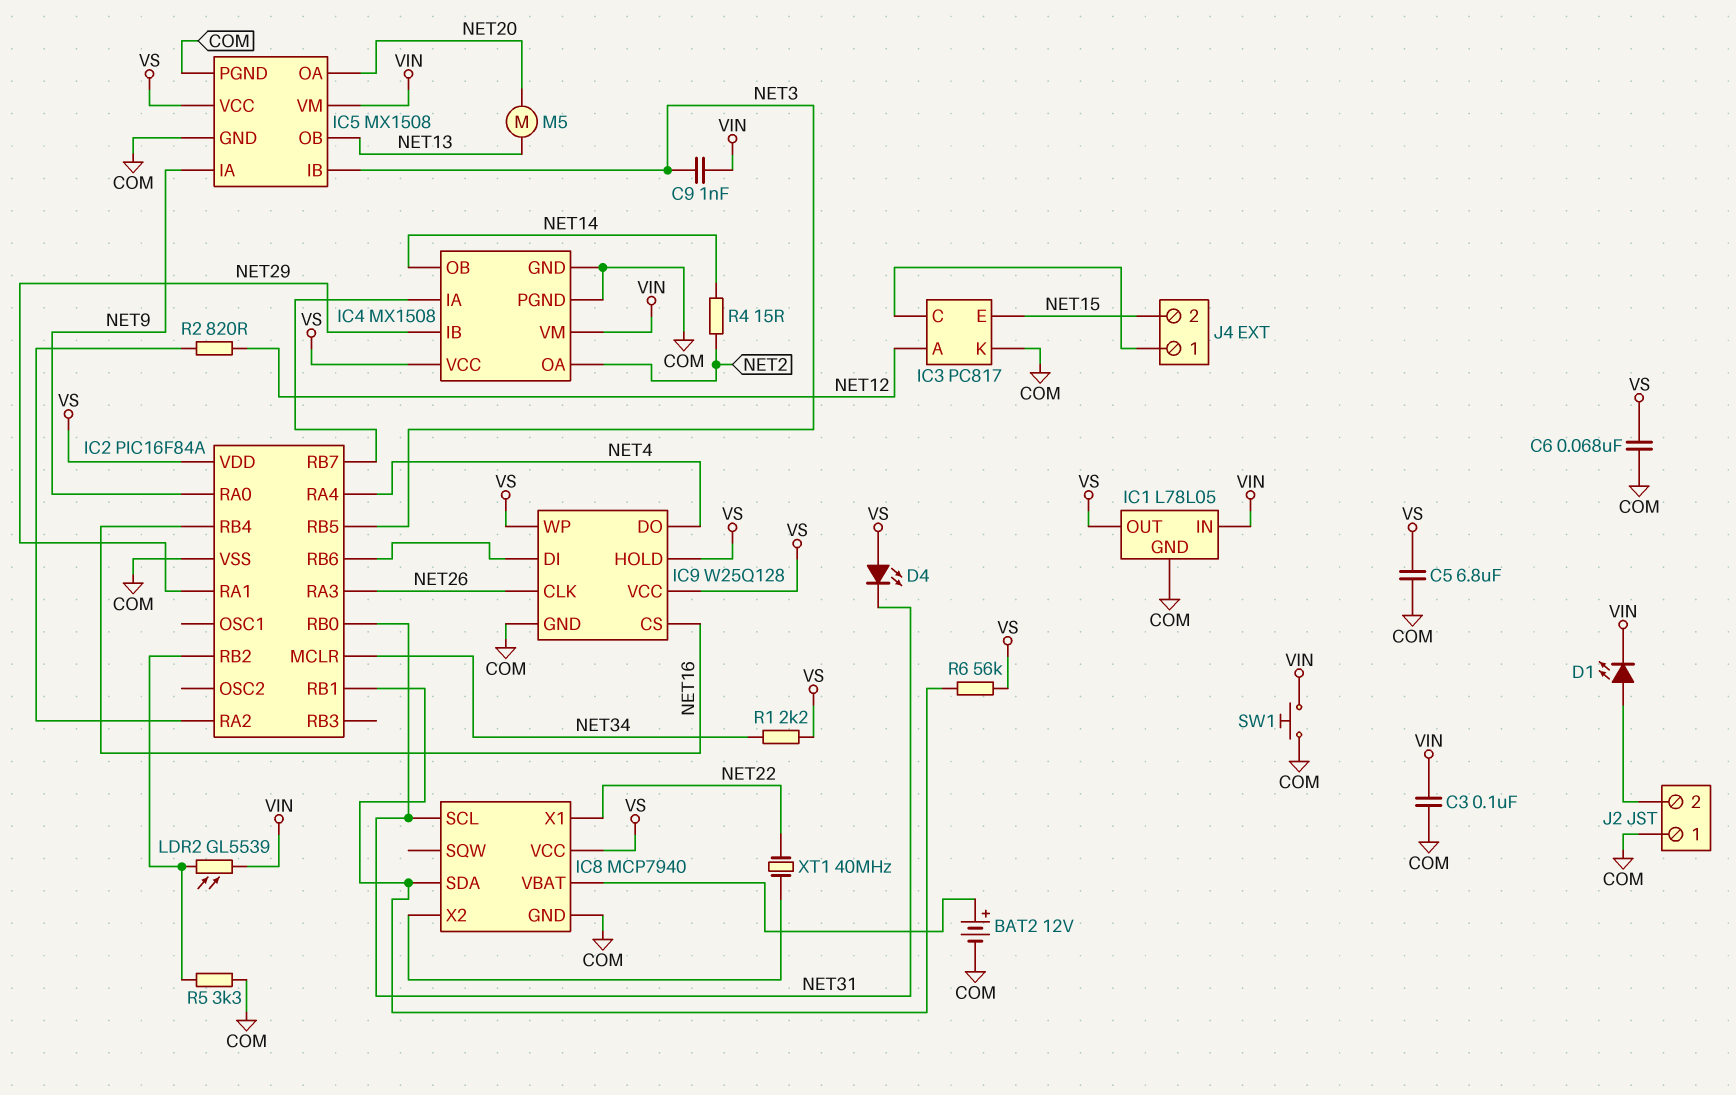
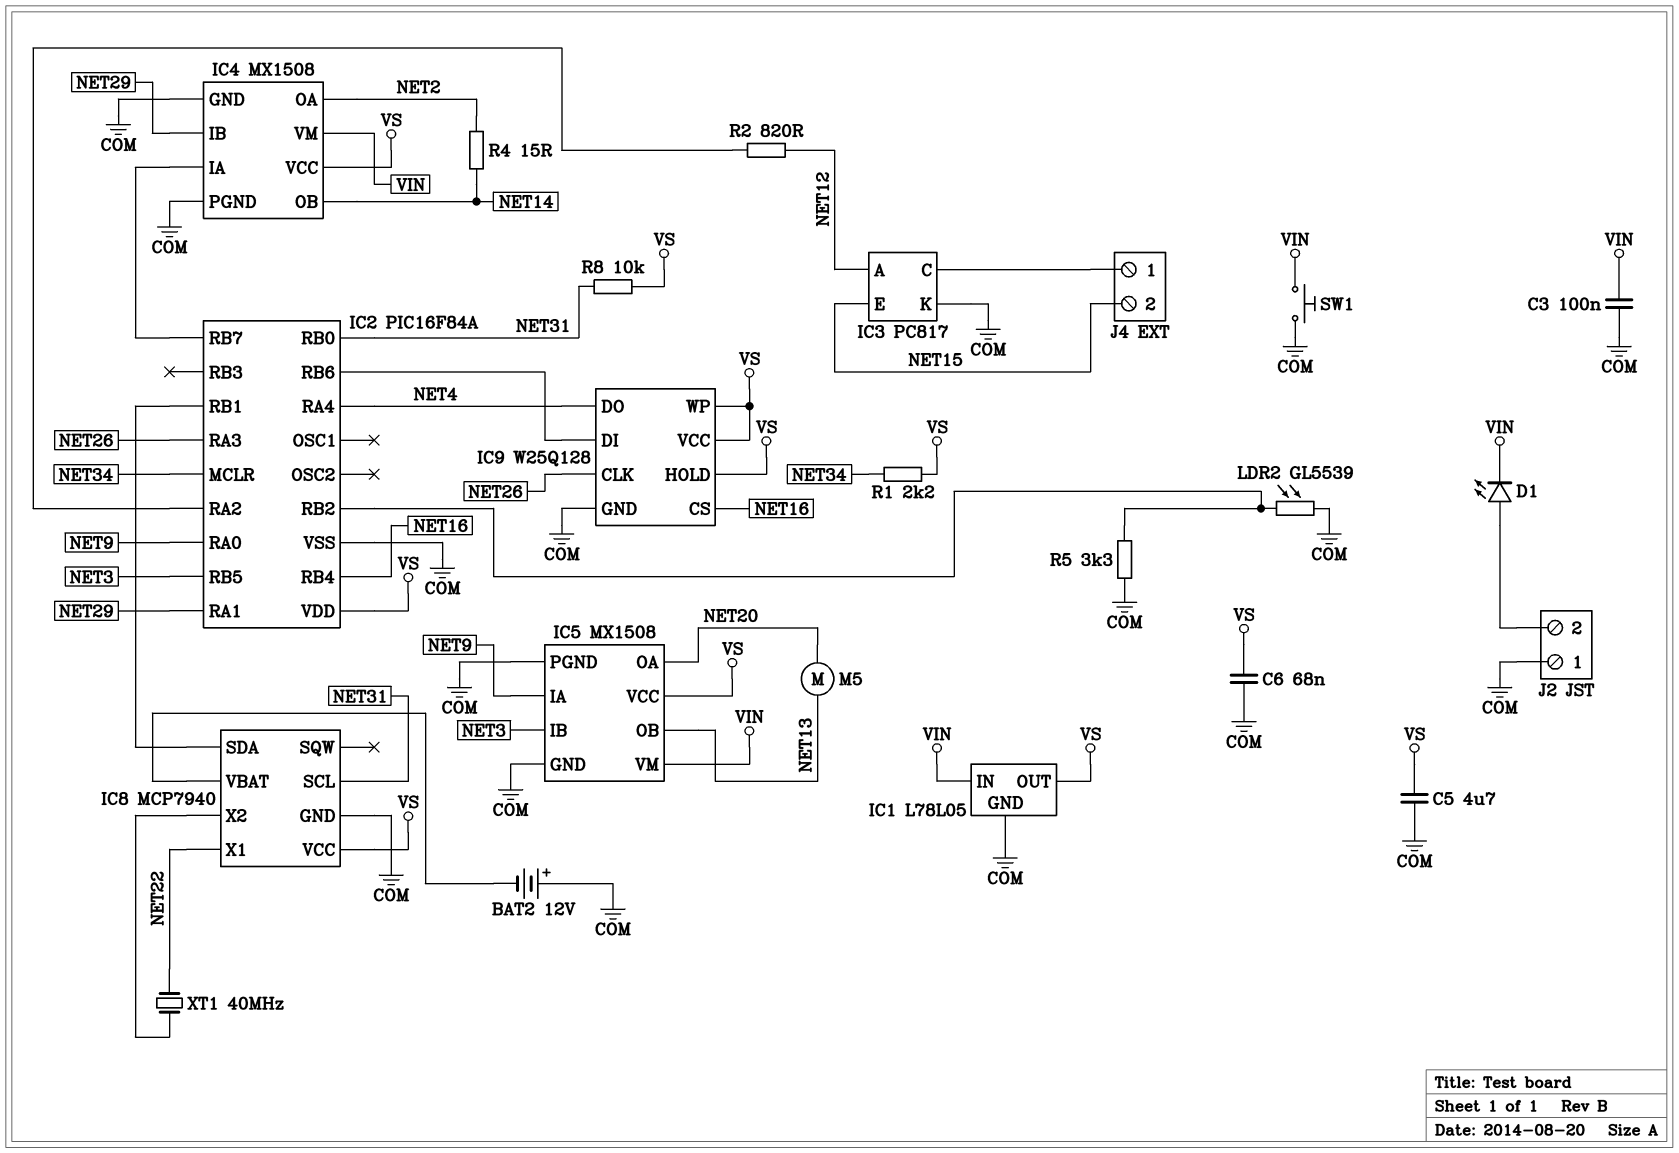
BAT2: 12V (plus IC8/VBAT, minus COM) -> 12V (plus COM, minus IC8/VBAT)
C5: 6.8uF (COM, VS) -> 4.7uF (COM, VS)
C9: 1nF (NET3, VIN) -> none
D4: LED (A VS, K NET31) -> none
LDR2: GL5539 (IC2/RB2, VIN) -> GL5539 (COM, IC2/RB2)
R6: 56k (IC2/RB1, VS) -> none
R8: none -> 10k (NET31, VS)

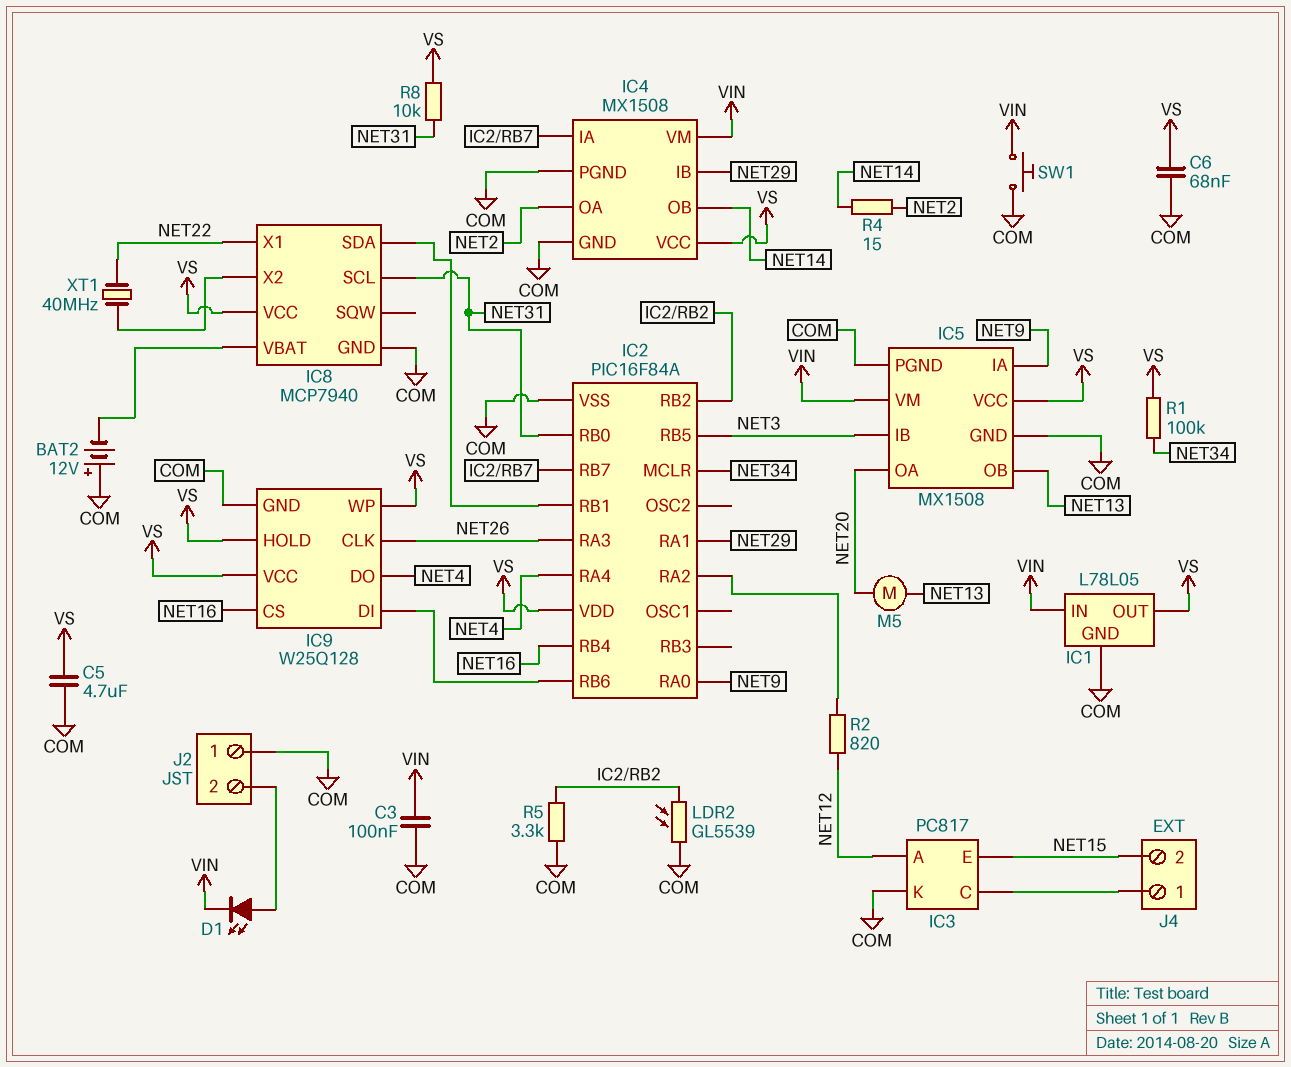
R1: 2.2k (NET34, VS) -> 100k (NET34, VS)

